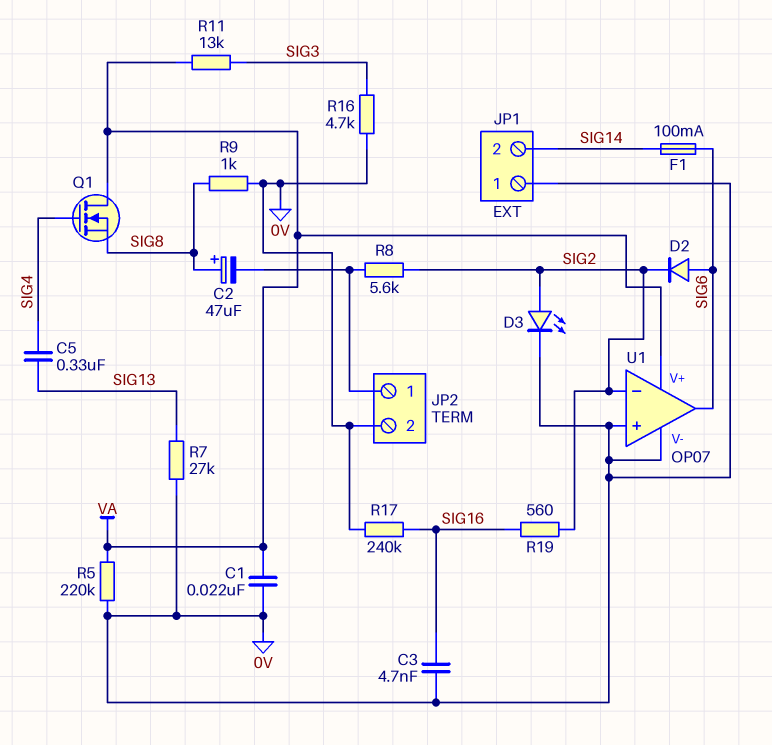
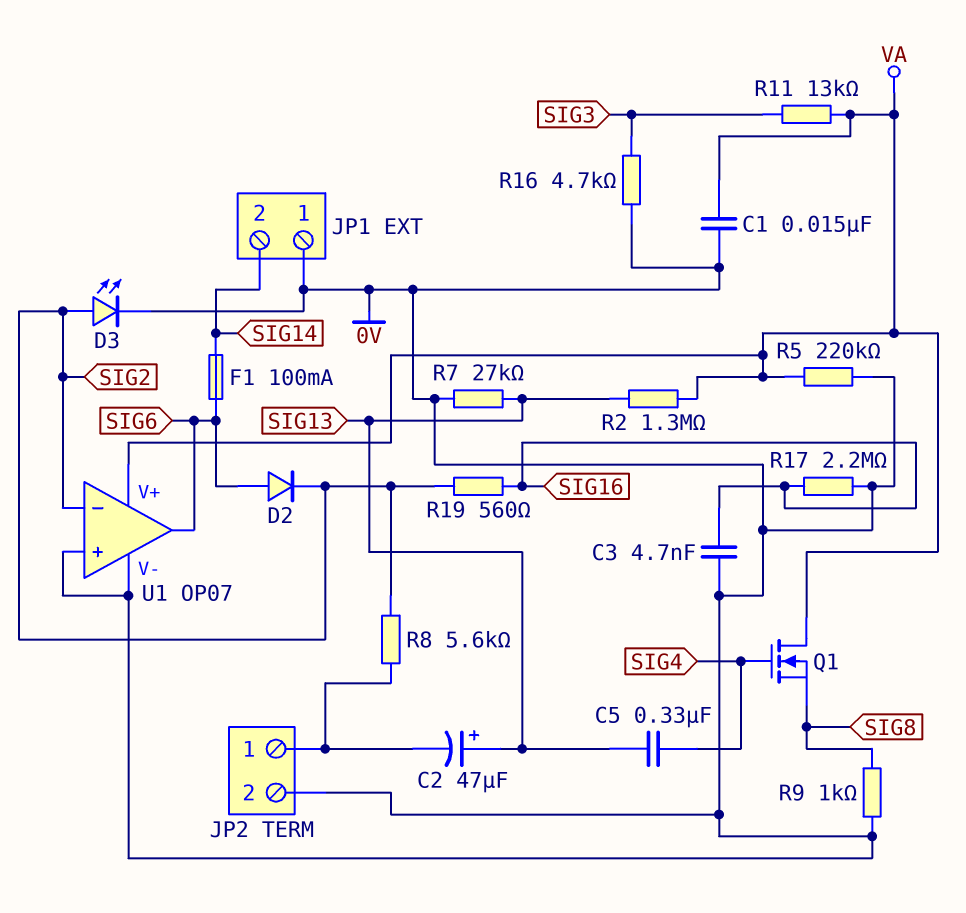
C1: 22nF (0V, VA) -> 15nF (0V, VA)
C2: 47uF (plus SIG8, minus JP2/1) -> 47uF (plus SIG13, minus JP2/1)
R2: none -> 1.3M (SIG13, VA)
R17: 240k (0V, SIG16) -> 2.2M (0V, SIG16)

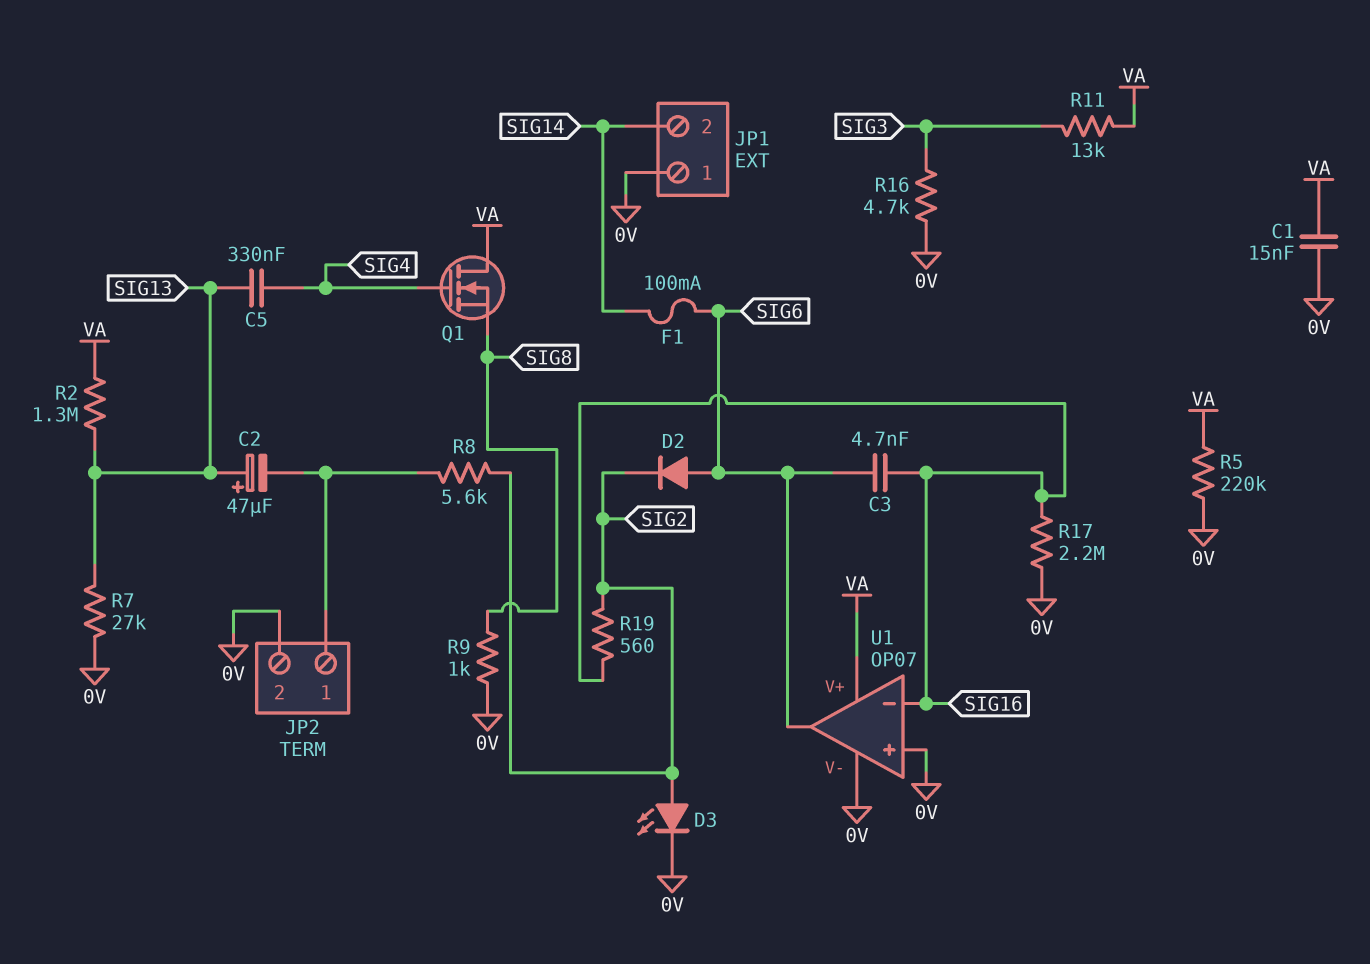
C3: 4.7nF (0V, SIG16) -> 4.7nF (SIG6, SIG16)
U1 pin in-: SIG2 -> SIG16

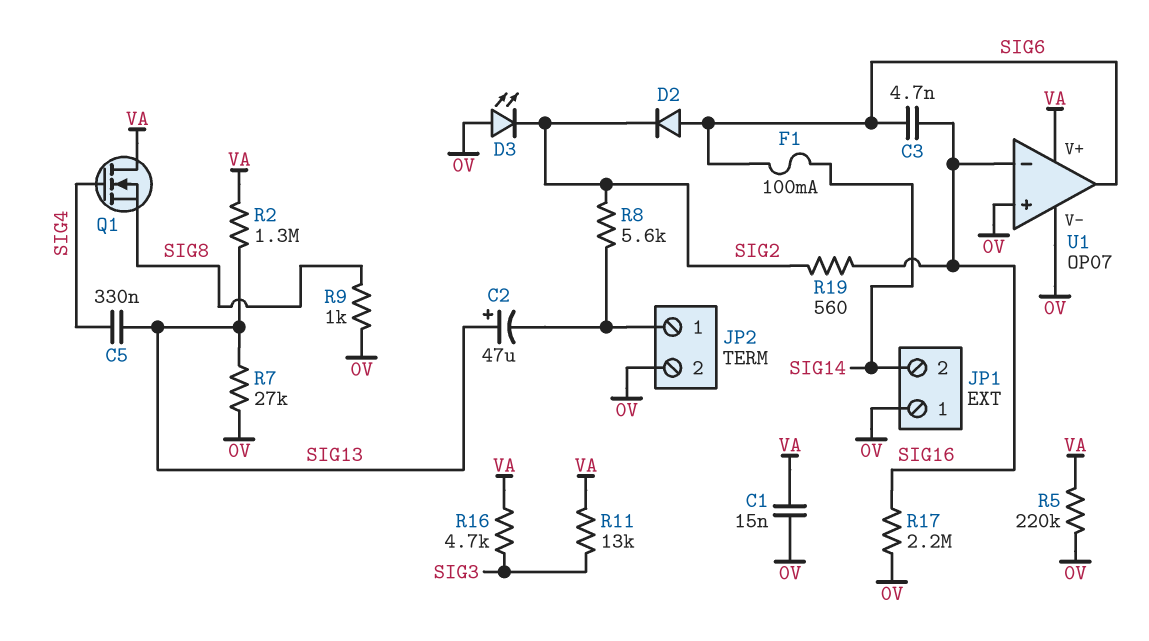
D3: LED (A SIG2, K 0V) -> LED (A 0V, K SIG2)
R16: 4.7k (0V, SIG3) -> 4.7k (SIG3, VA)

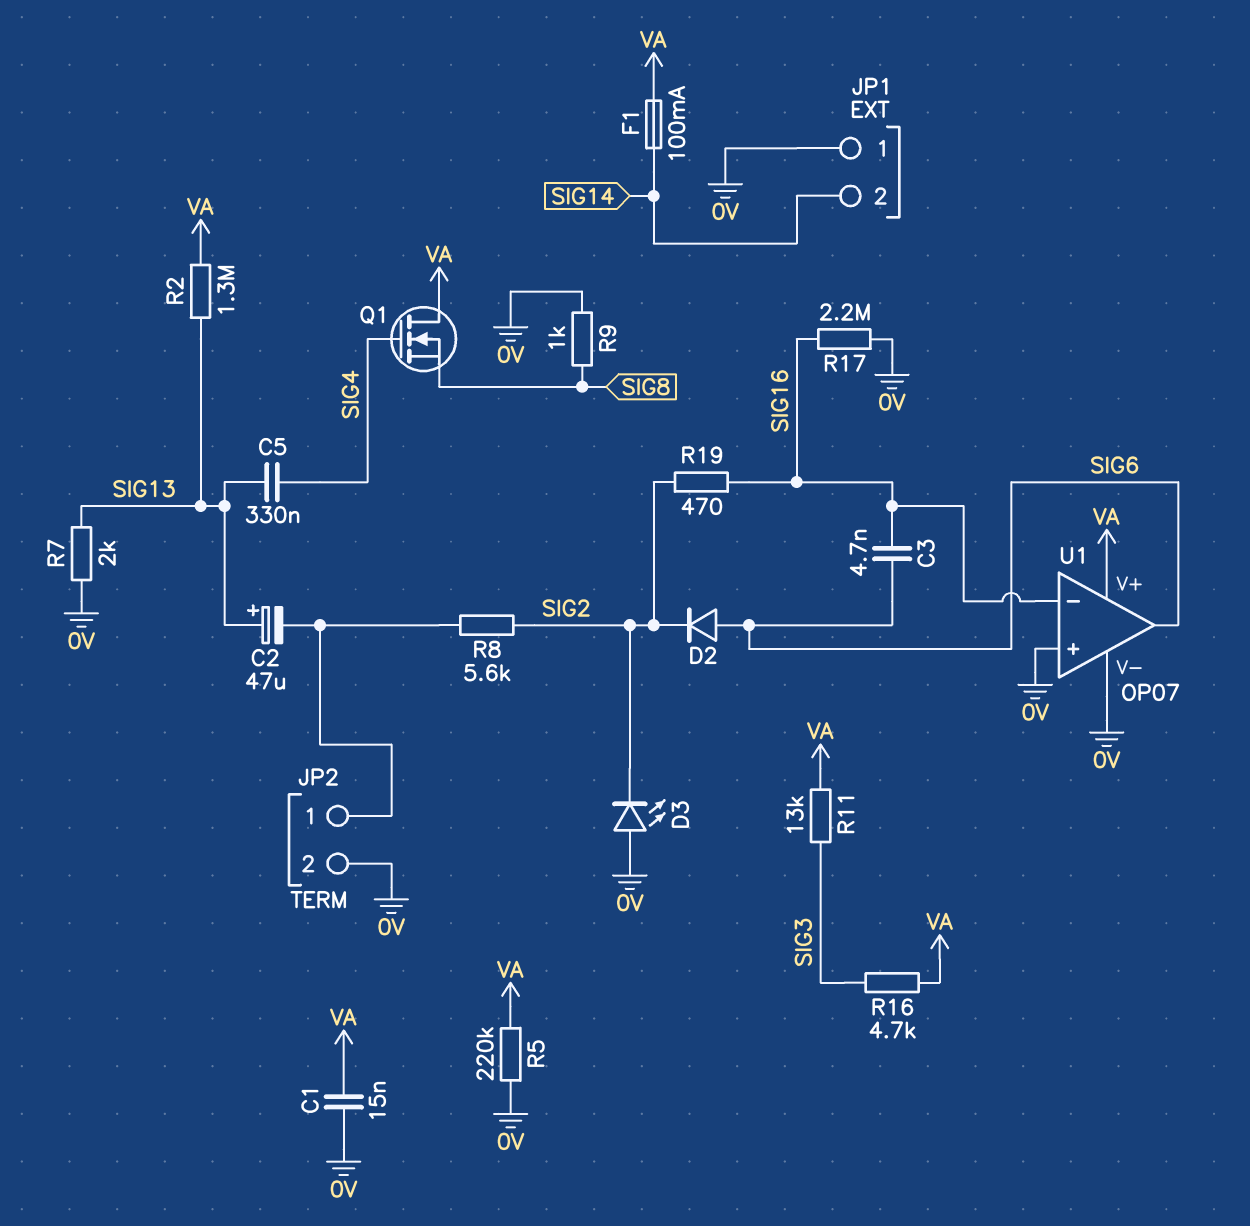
F1: 100mA (SIG6, SIG14) -> 100mA (SIG14, VA)
R7: 27k (0V, SIG13) -> 2k (0V, SIG13)
R19: 560 (SIG2, SIG16) -> 470 (SIG2, SIG16)

